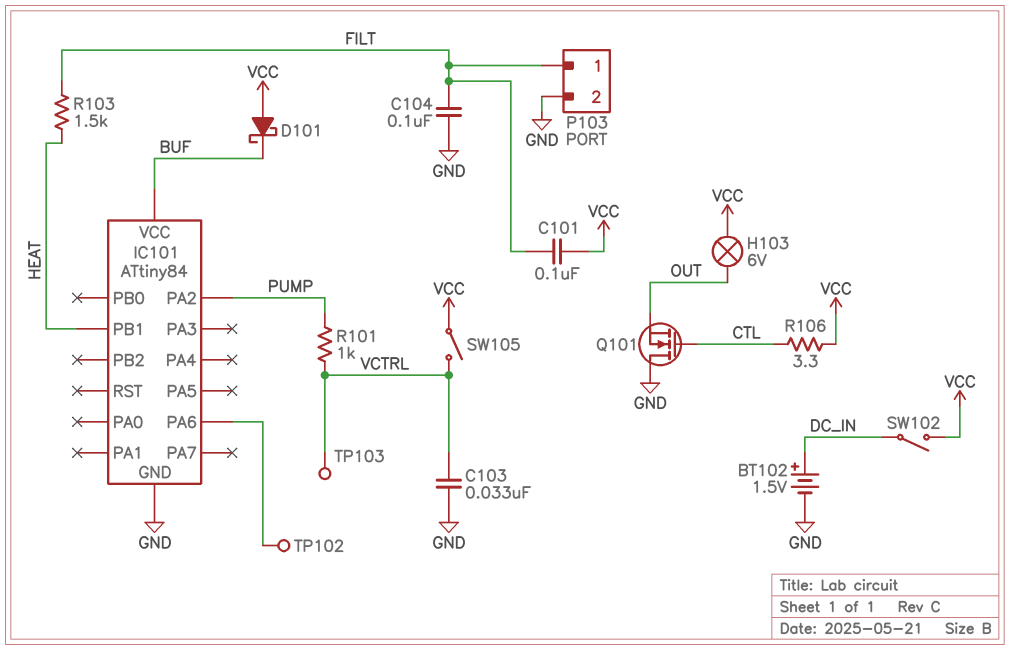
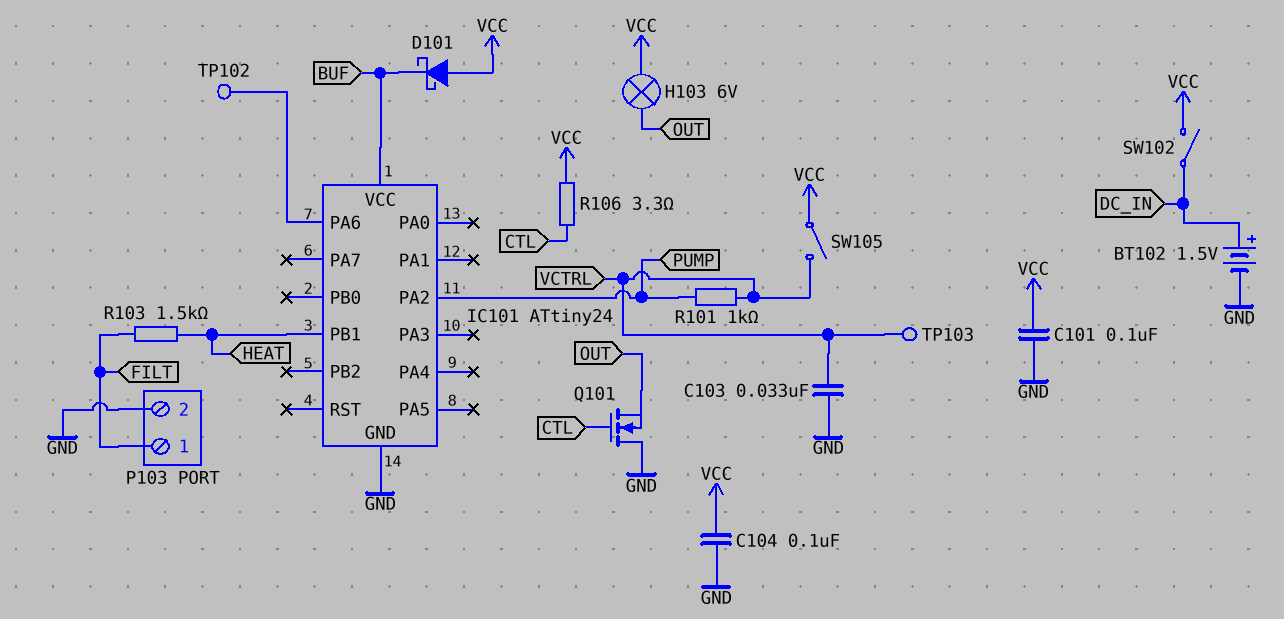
C101: 100nF (FILT, VCC) -> 100nF (GND, VCC)
C104: 100nF (FILT, GND) -> 100nF (GND, VCC)
IC101: ATtiny84 -> ATtiny24

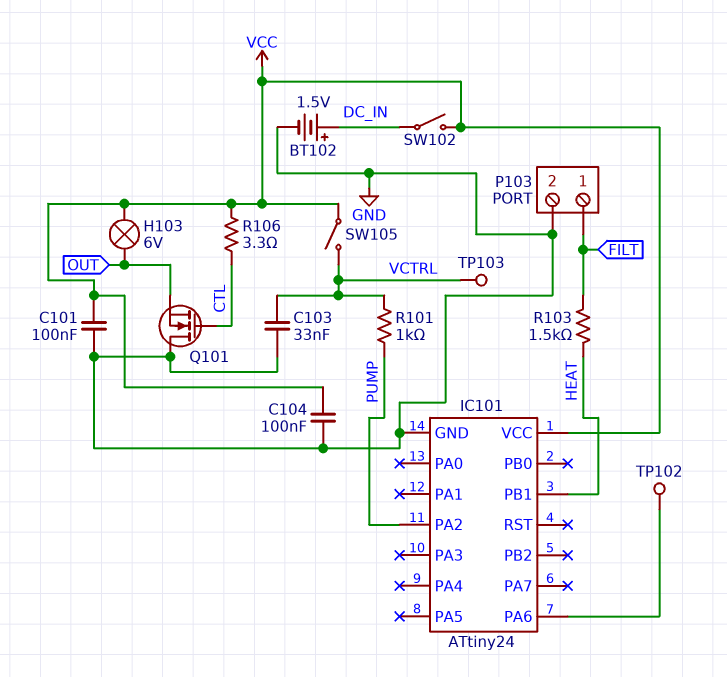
D101: schottky (A VCC, K BUF) -> none
IC101 pin VCC: BUF -> VCC

